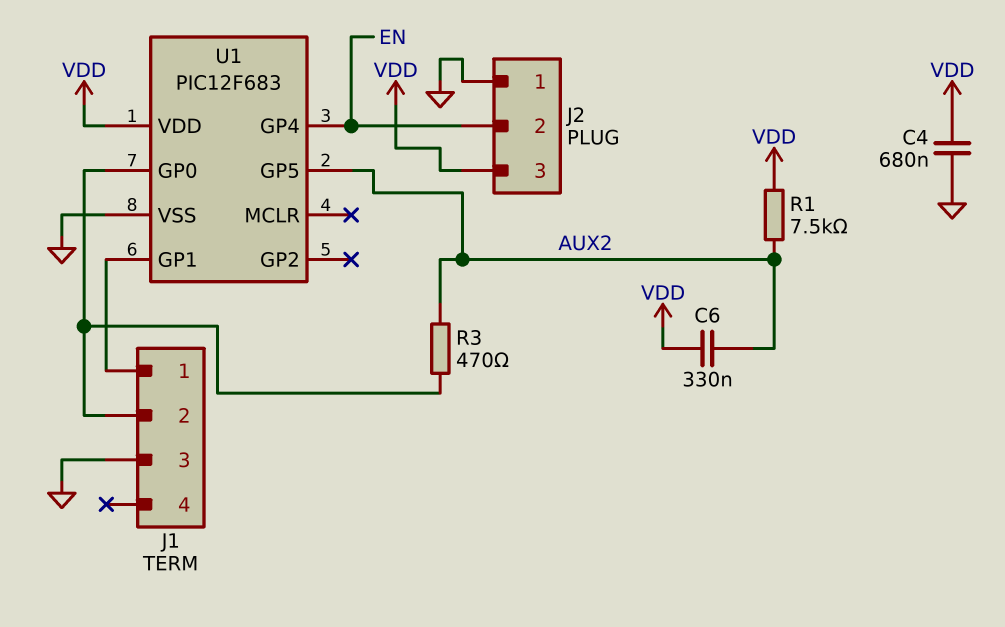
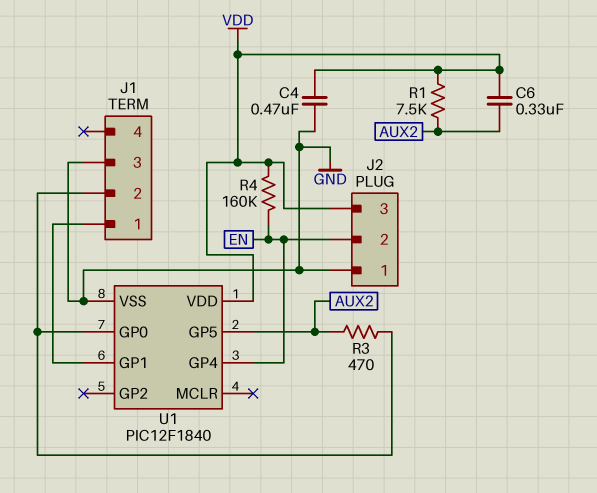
C4: 680nF (GND, VDD) -> 470nF (GND, VDD)
R4: none -> 160k (EN, VDD)
U1: PIC12F683 -> PIC12F1840

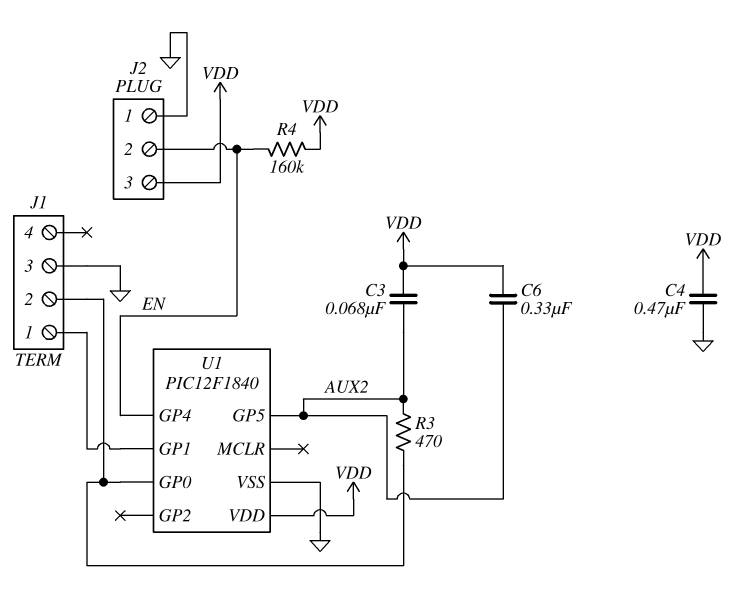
C3: none -> 68nF (AUX2, VDD)
R1: 7.5k (AUX2, VDD) -> none

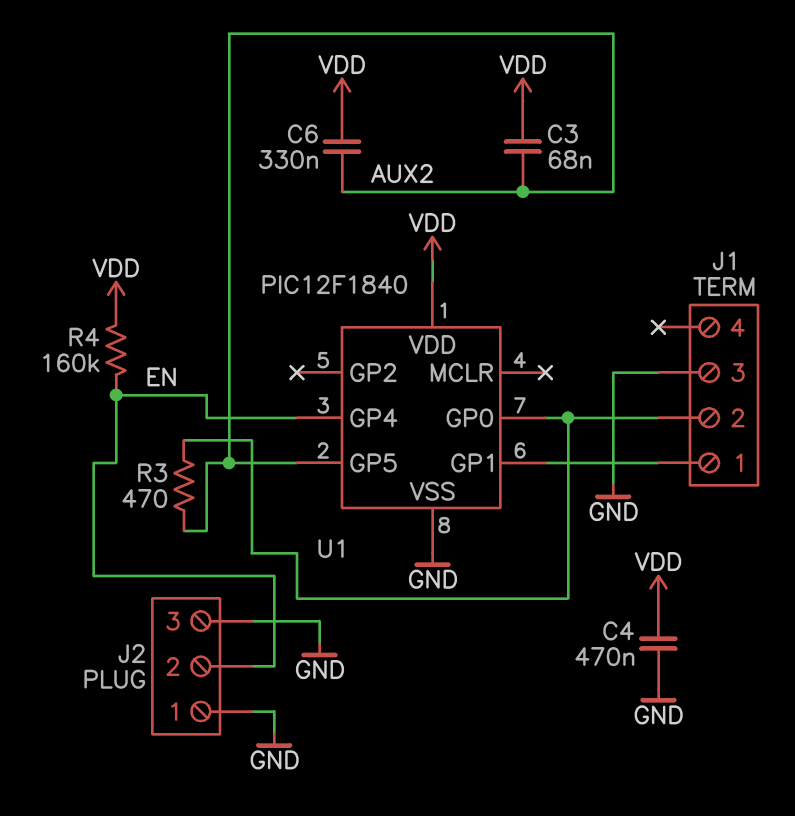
J2 pin 3: VDD -> GND

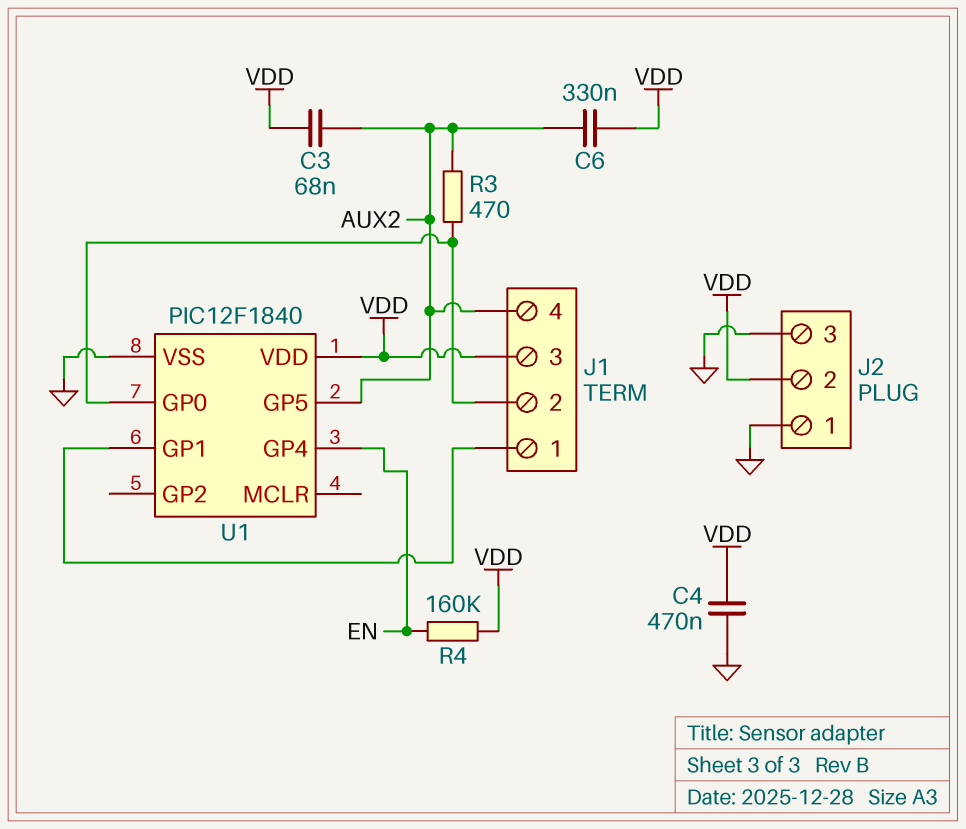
J1 pin 3: GND -> VDD
J1 pin 4: none -> AUX2
J2 pin 2: EN -> VDD

